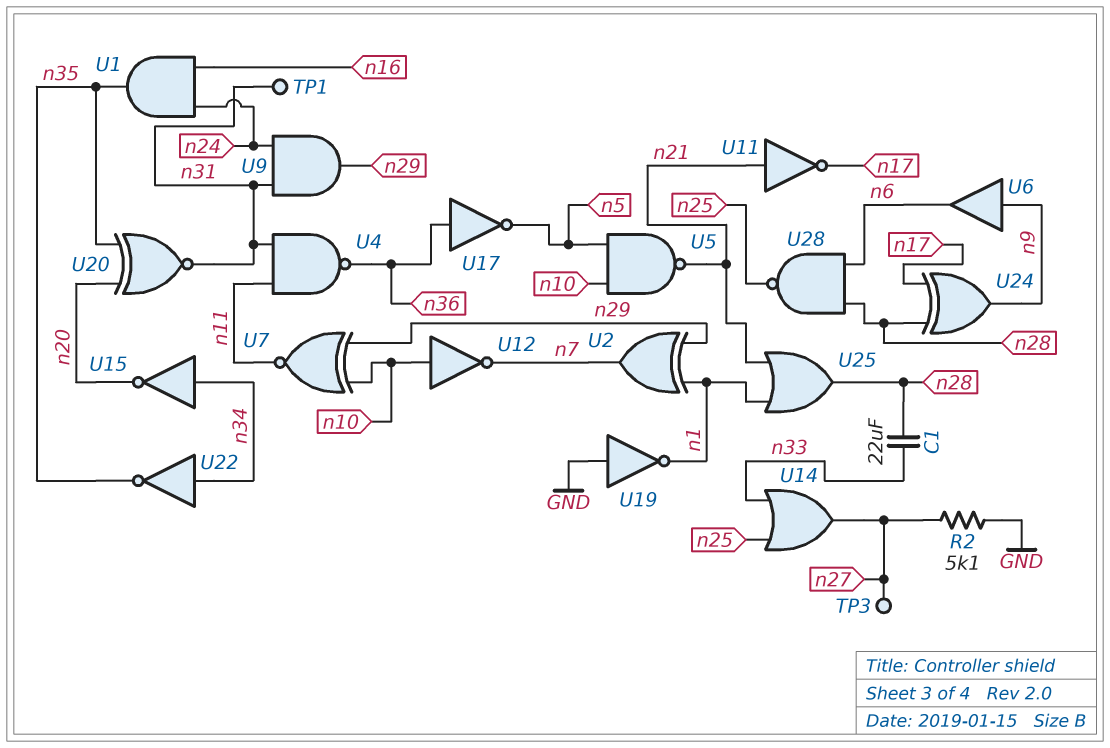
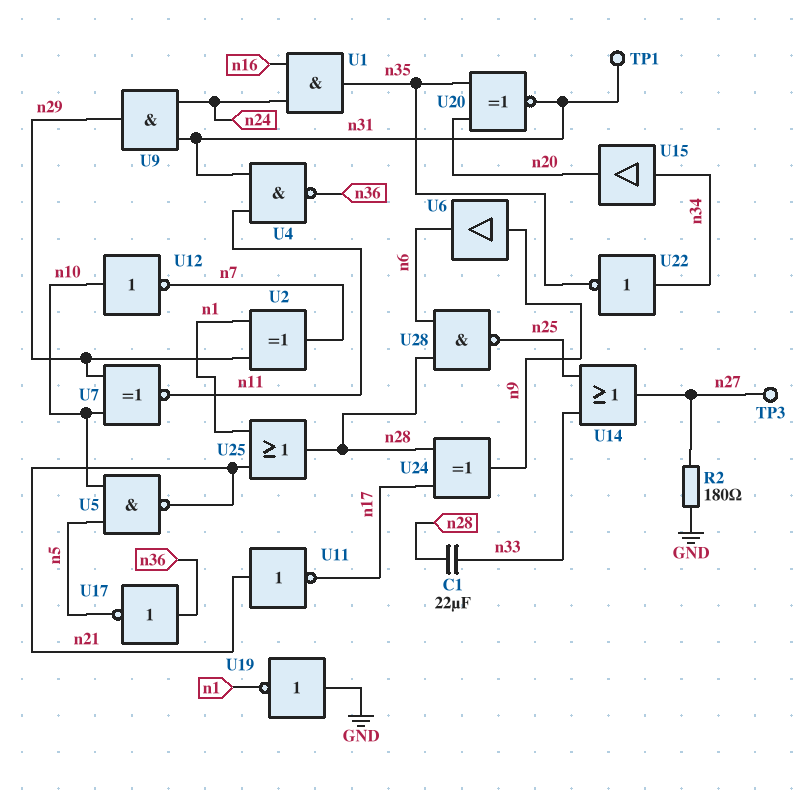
R2: 5.1k (GND, n27) -> 180 (GND, n27)
U15: NOT (in n34, out n20) -> buffer (in n34, out n20)

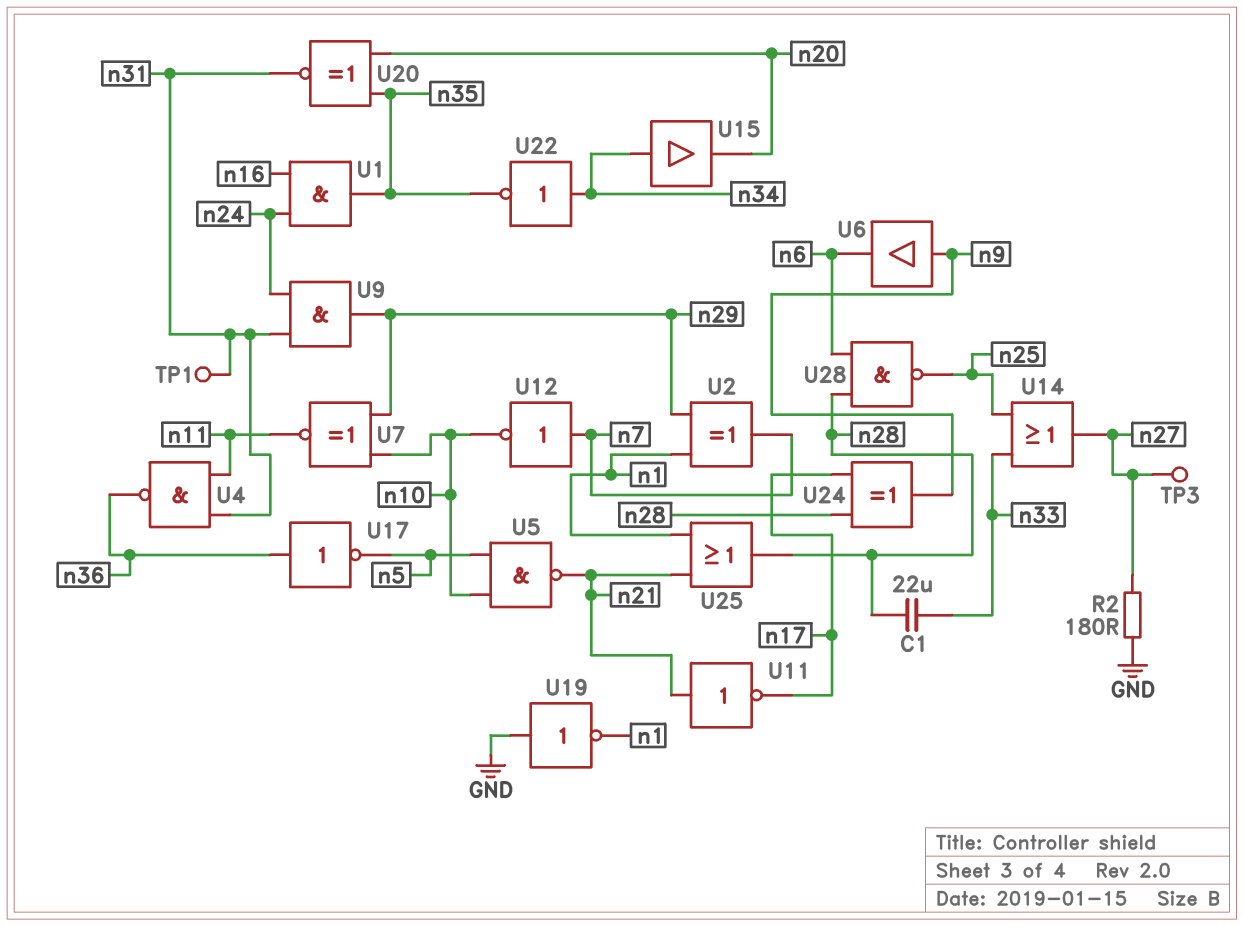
U12: NOT (in n10, out n7) -> NOT (in n7, out n10)

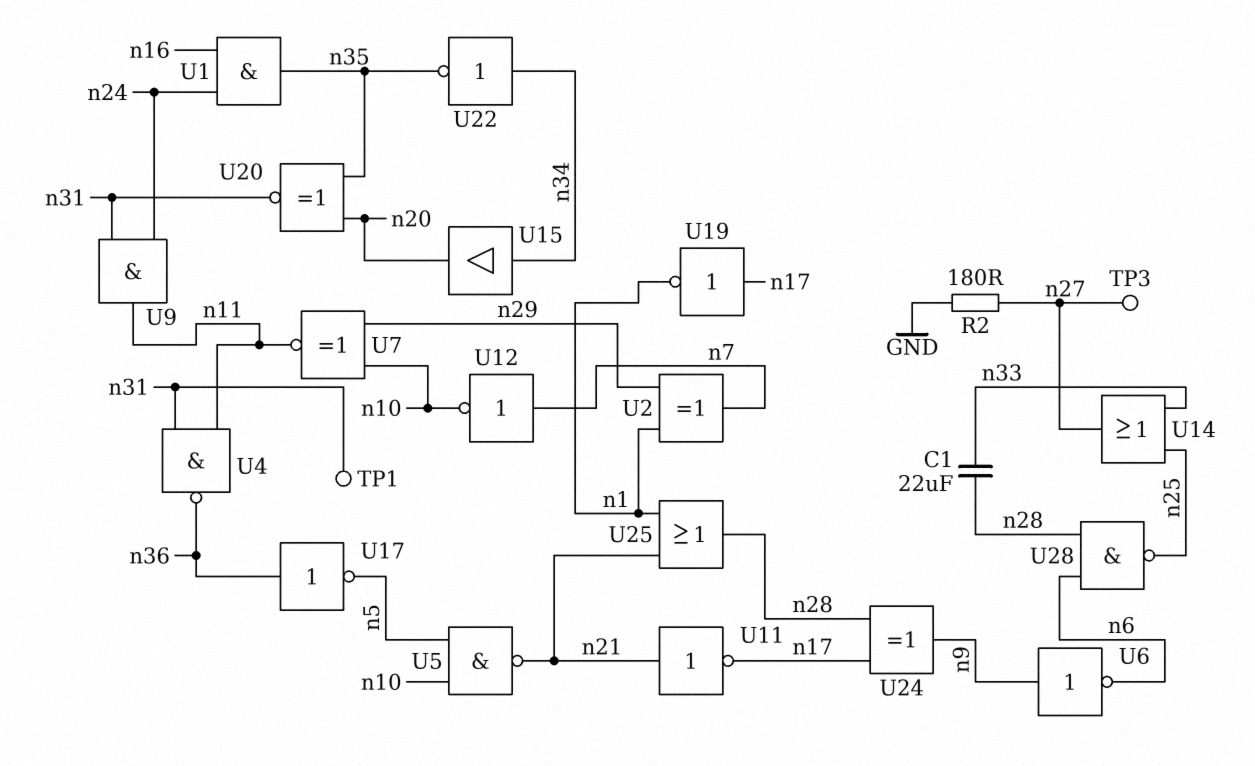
U6: buffer (in n9, out n6) -> NOT (in n9, out n6)
U9: AND (in n24, in n31, out n29) -> AND (in n24, in n31, out n11)
U19: NOT (in GND, out n1) -> NOT (in n17, out n1)

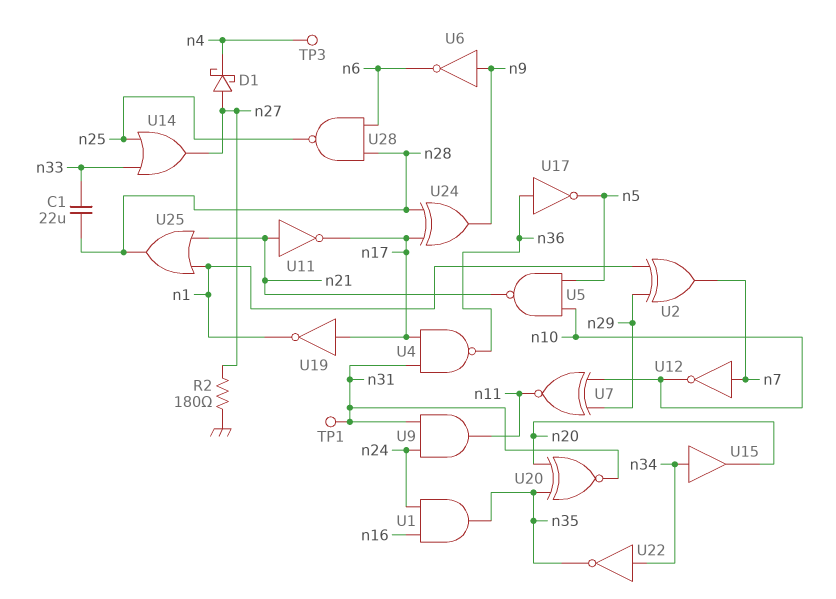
D1: none -> schottky (A n27, K n4)
TP3: test point (n27) -> test point (n4)
U4: NAND (in n11, in n31, out n36) -> NAND (in n17, in n31, out n36)

